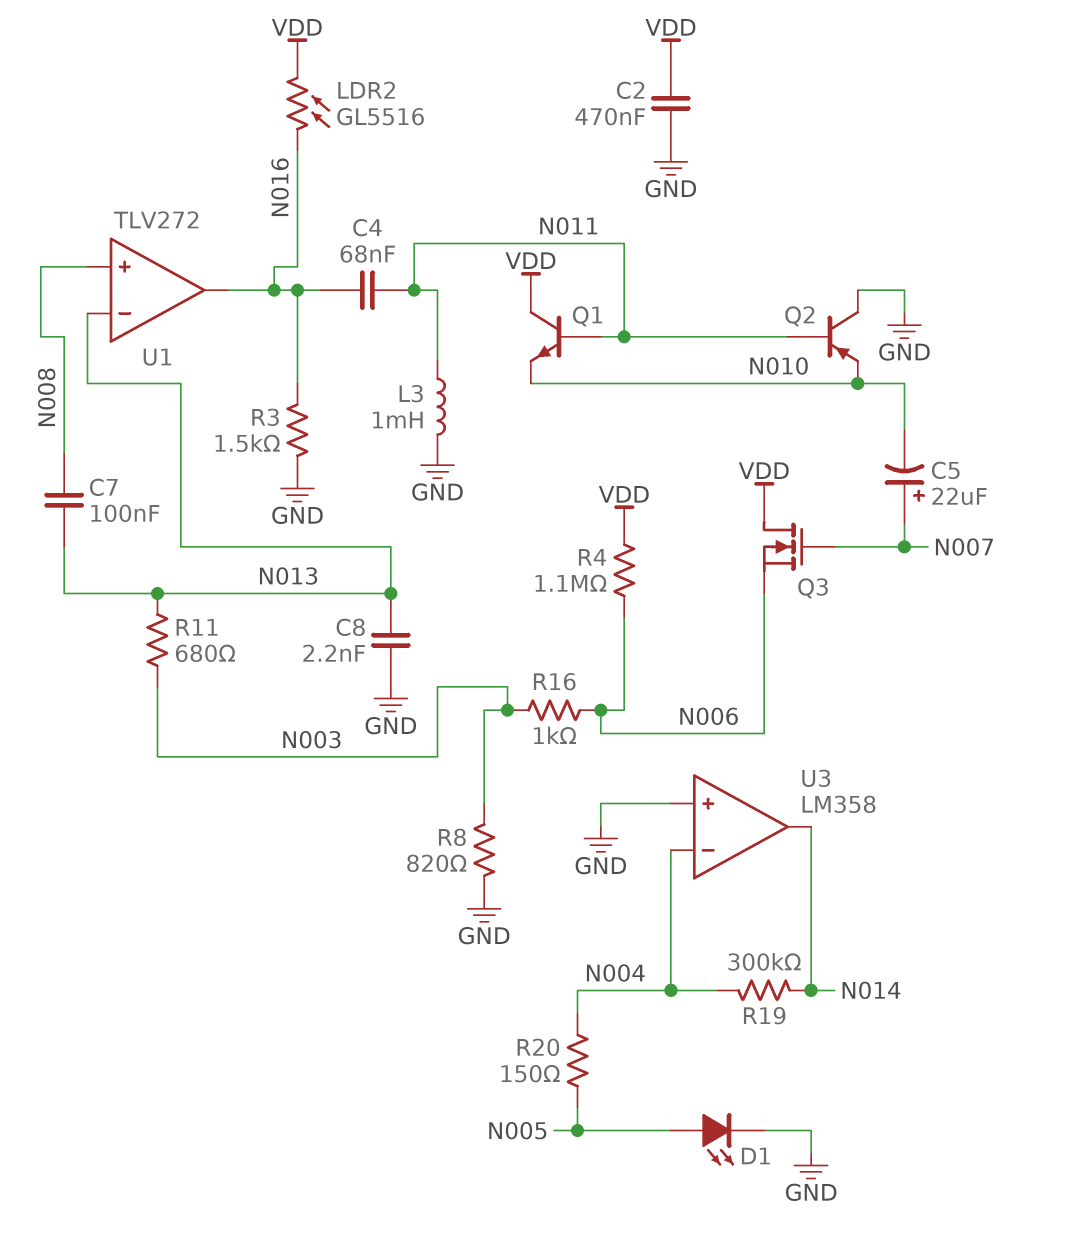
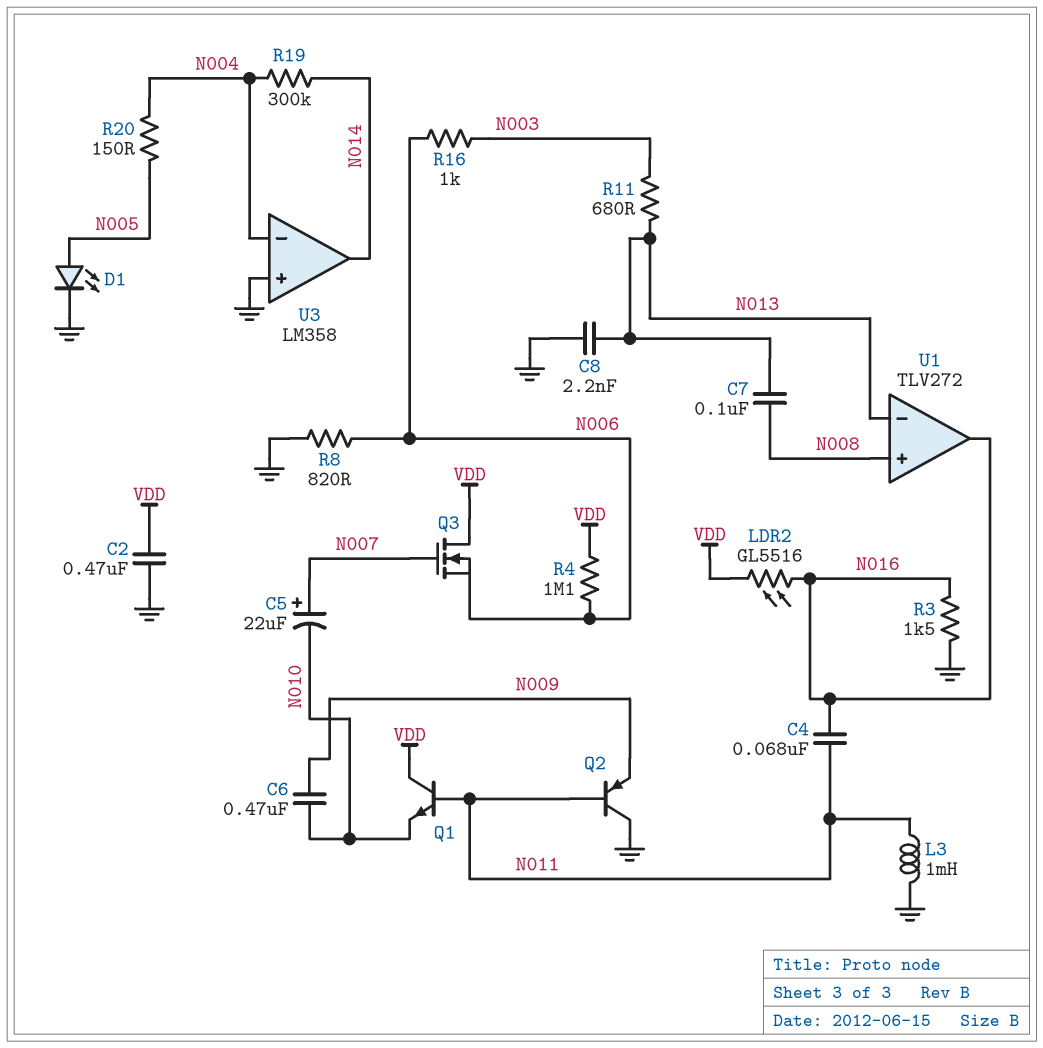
C6: none -> 470nF (N009, N010)
Q2: PNP (B N011, C GND, E N010) -> PNP (B N011, C GND, E N009)
R8: 820 (GND, N003) -> 820 (GND, N006)

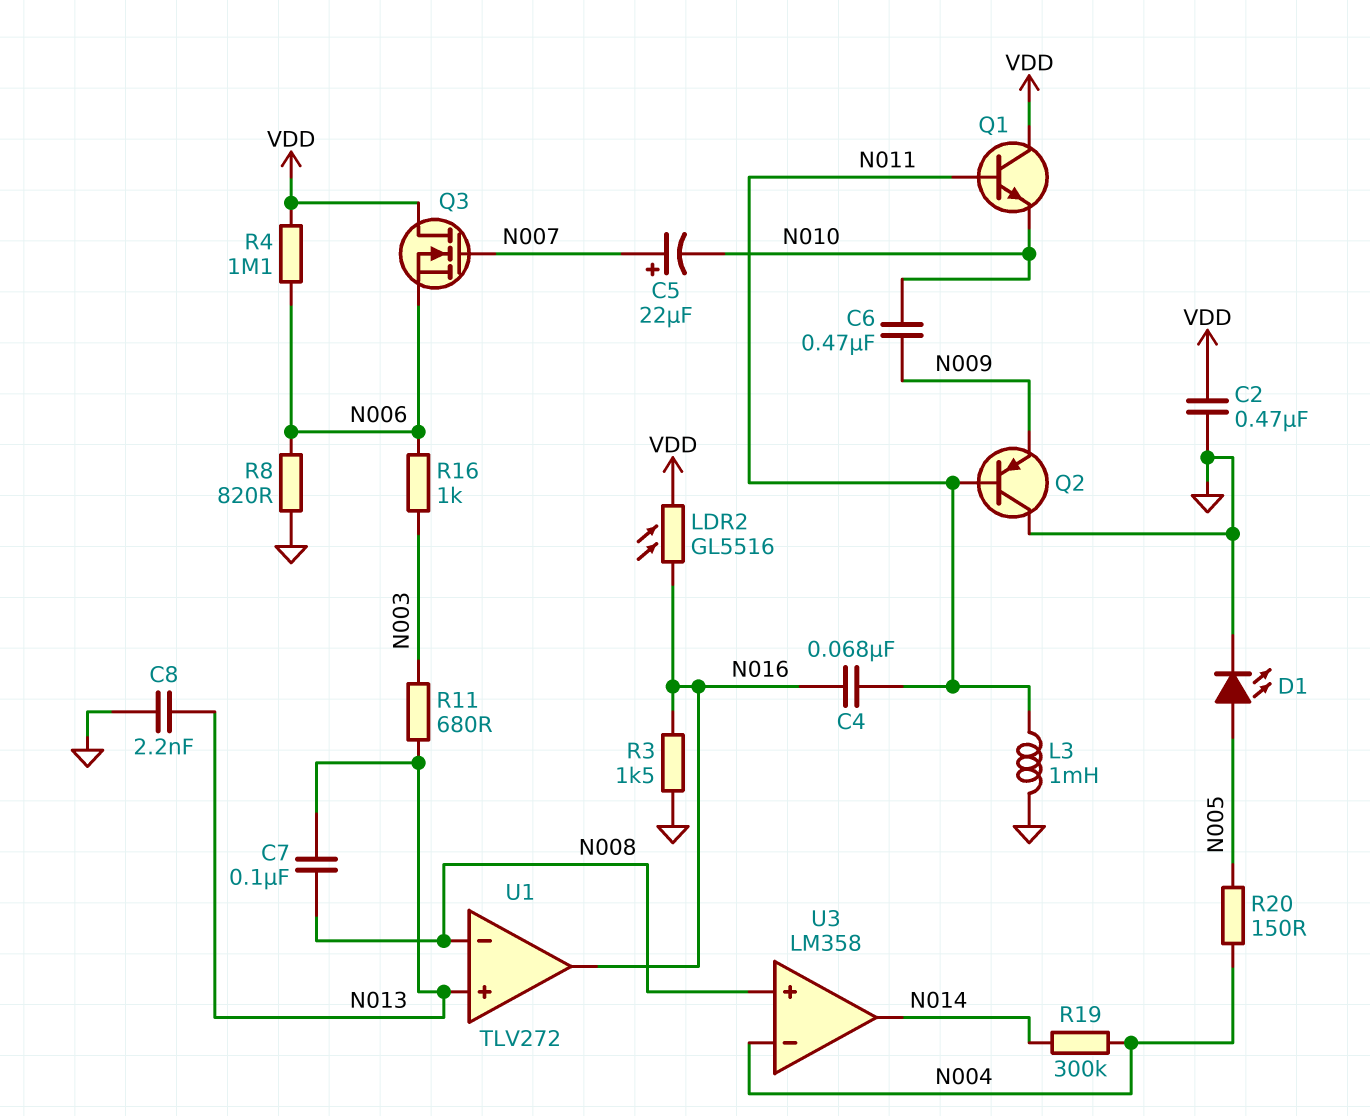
U1 pin in+: N008 -> N013
U1 pin in-: N013 -> N008
U3 pin in+: GND -> N008

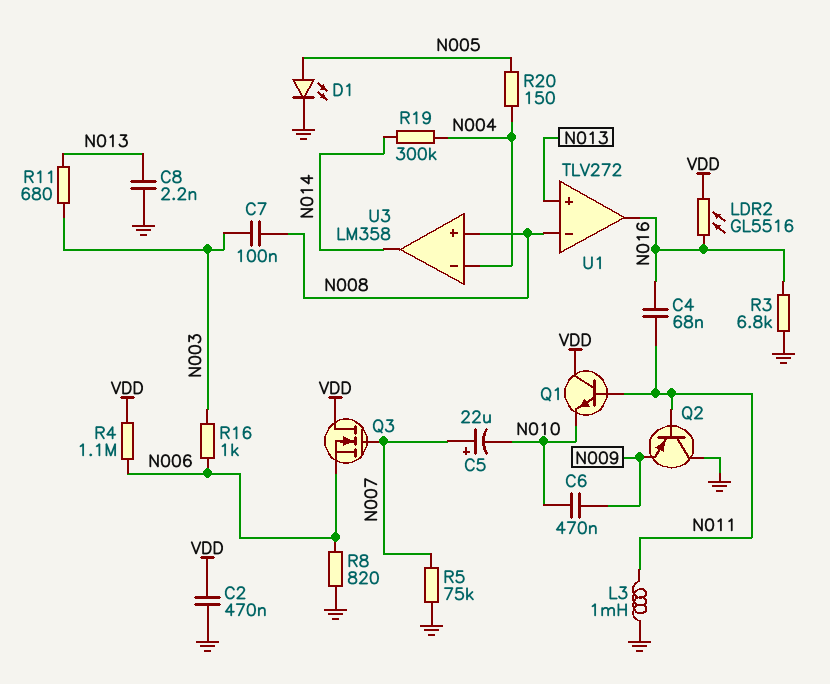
C7: 100nF (N008, N013) -> 100nF (N003, N008)
R3: 1.5k (GND, N016) -> 6.8k (GND, N016)
R5: none -> 75k (GND, N007)

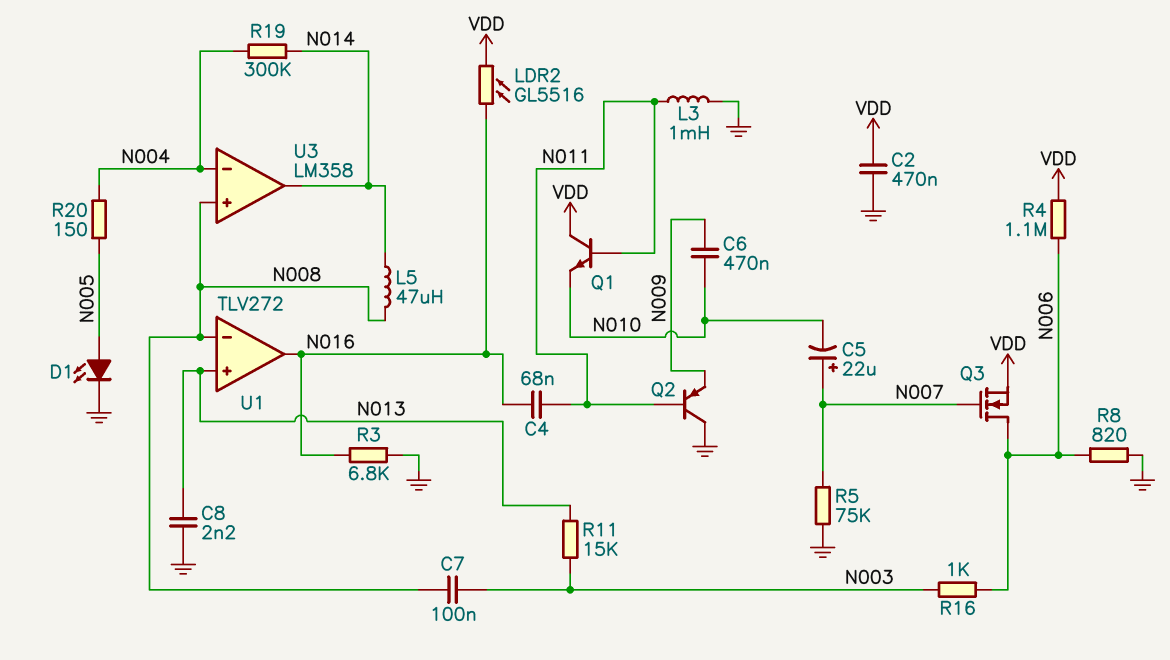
L5: none -> 47uH (N008, N014)
Q3: NMOS (G N007, D VDD, S N006) -> NMOS (G N007, D N006, S VDD)
R11: 680 (N003, N013) -> 15k (N003, N013)

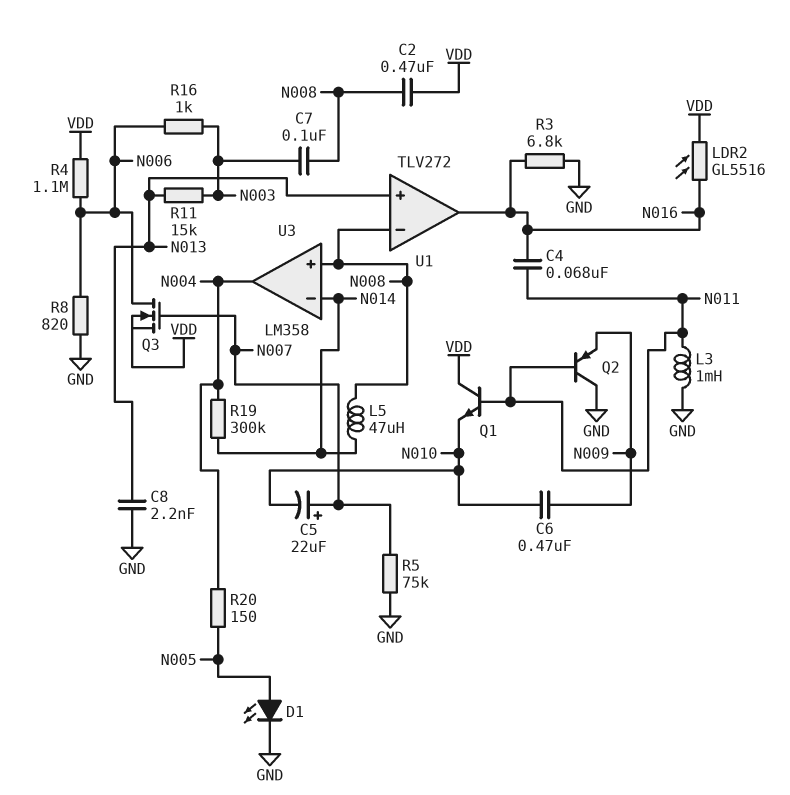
C2: 470nF (GND, VDD) -> 470nF (N008, VDD)
U3 pin in-: N004 -> N014
U3 pin out: N014 -> N004

